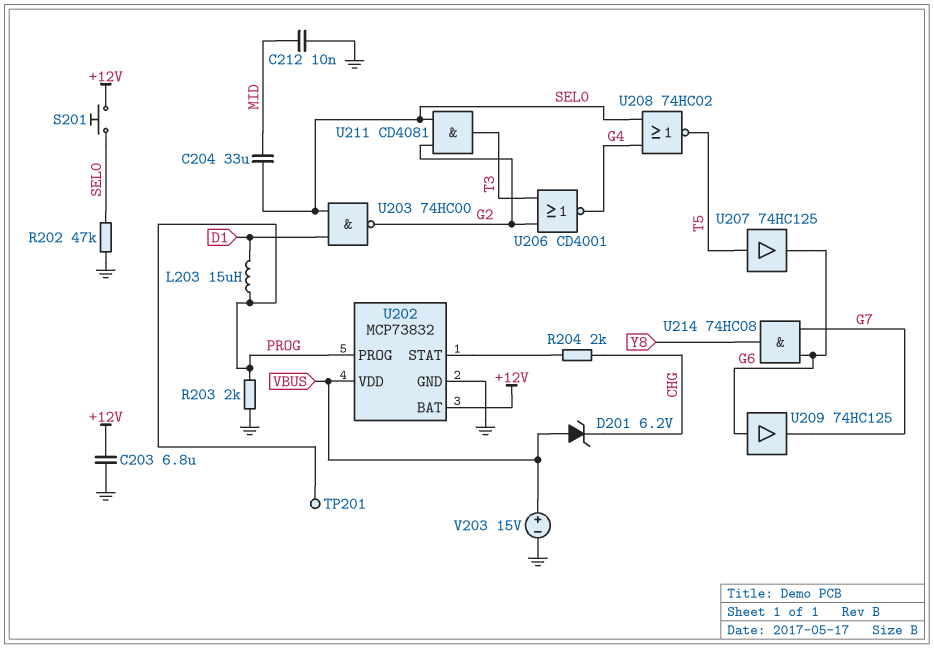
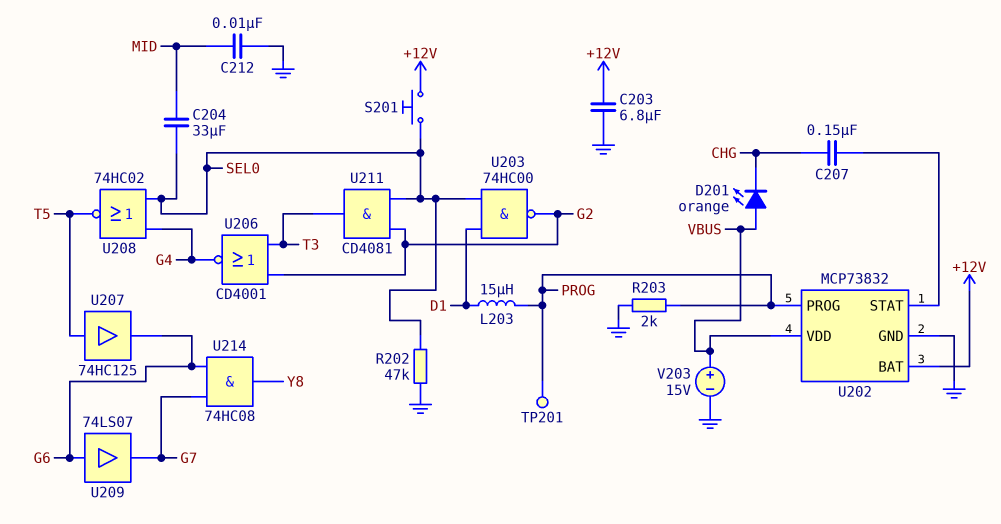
C207: none -> 150nF (CHG, U202/STAT)
D201: zener 6.2V (A VBUS, K CHG) -> LED orange (A VBUS, K CHG)
R204: 2k (CHG, U202/STAT) -> none
U209: buffer 74HC125 (in G6, out G7) -> buffer 74LS07 (in G6, out G7)

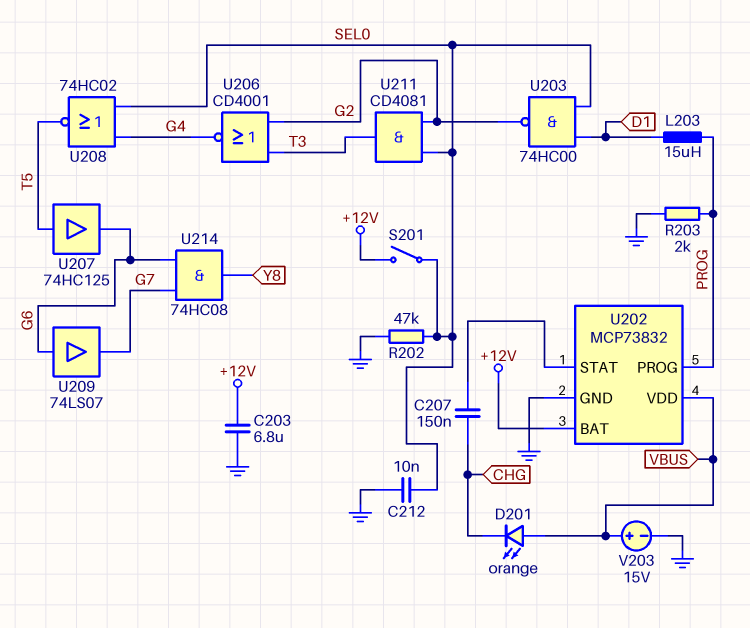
C204: 33uF (MID, SEL0) -> none
C212: 10nF (GND, MID) -> 10nF (GND, SEL0)
S201: button (+12V, SEL0) -> switch (+12V, SEL0)
TP201: test point (PROG) -> none

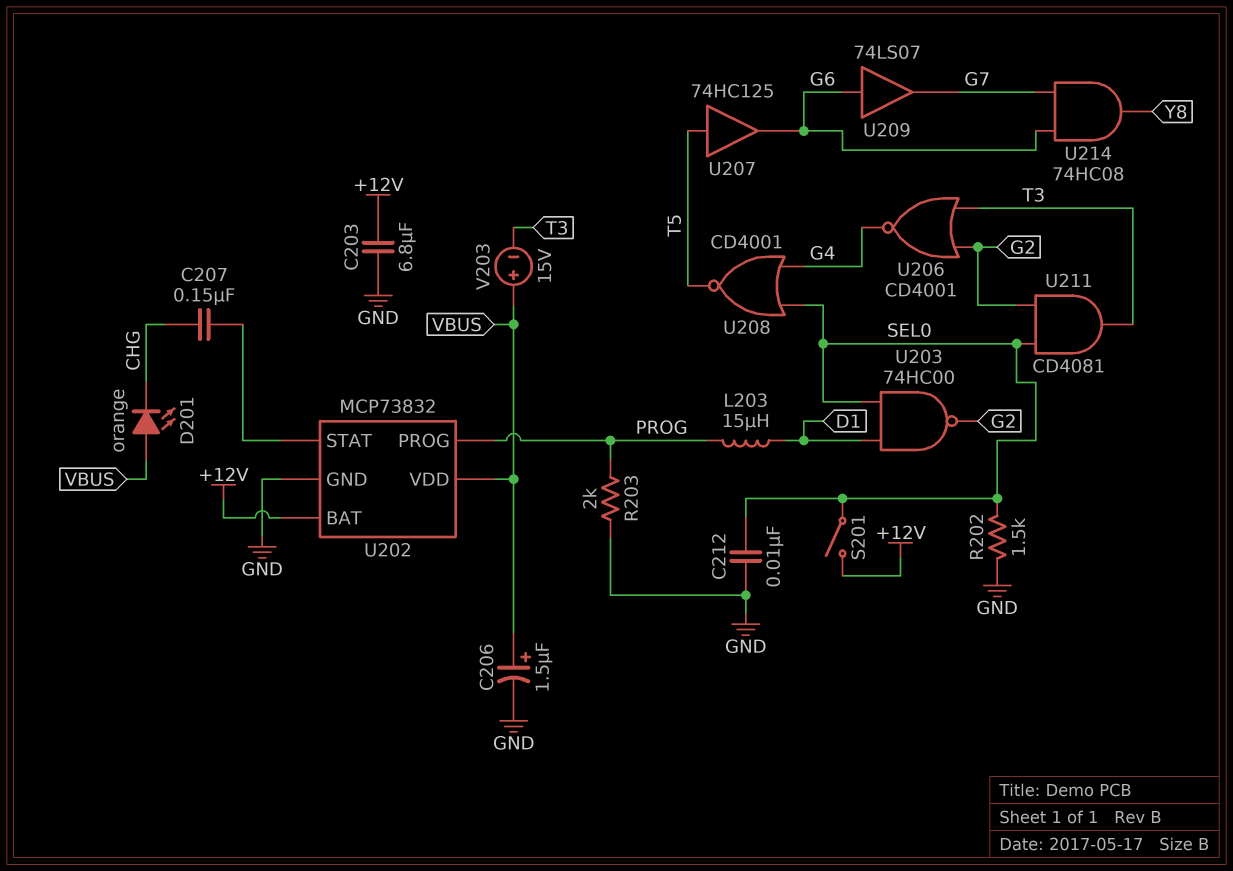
C206: none -> 1.5uF (plus VBUS, minus GND)
R202: 47k (GND, SEL0) -> 1.5k (GND, SEL0)
U208: NOR 74HC02 (in G4, in SEL0, out T5) -> NOR CD4001 (in G4, in SEL0, out T5)
V203: 15V (plus VBUS, minus GND) -> 15V (plus VBUS, minus T3)

